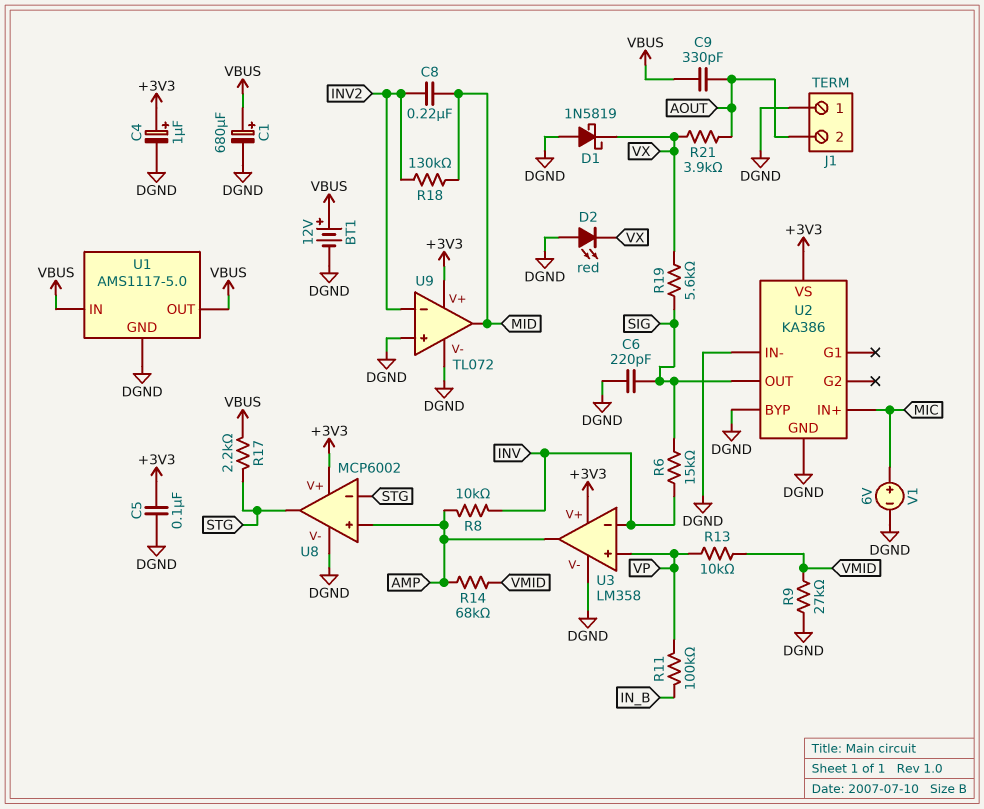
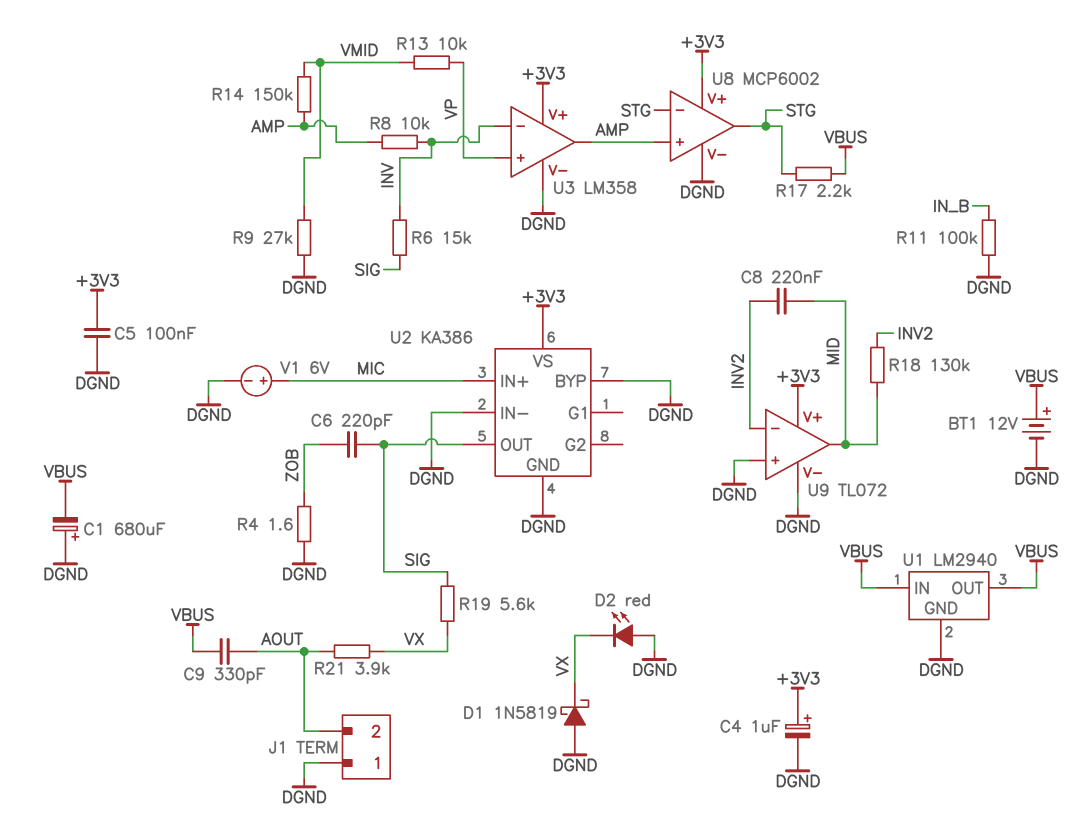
C1: 680uF (plus VBUS, minus DGND) -> 680uF (plus DGND, minus VBUS)
C6: 220pF (DGND, SIG) -> 220pF (SIG, ZOB)
R4: none -> 1.6 (DGND, ZOB)
R11: 100k (IN_B, VP) -> 100k (DGND, IN_B)
R14: 68k (AMP, VMID) -> 150k (AMP, VMID)
U1: AMS1117-5.0 -> LM2940

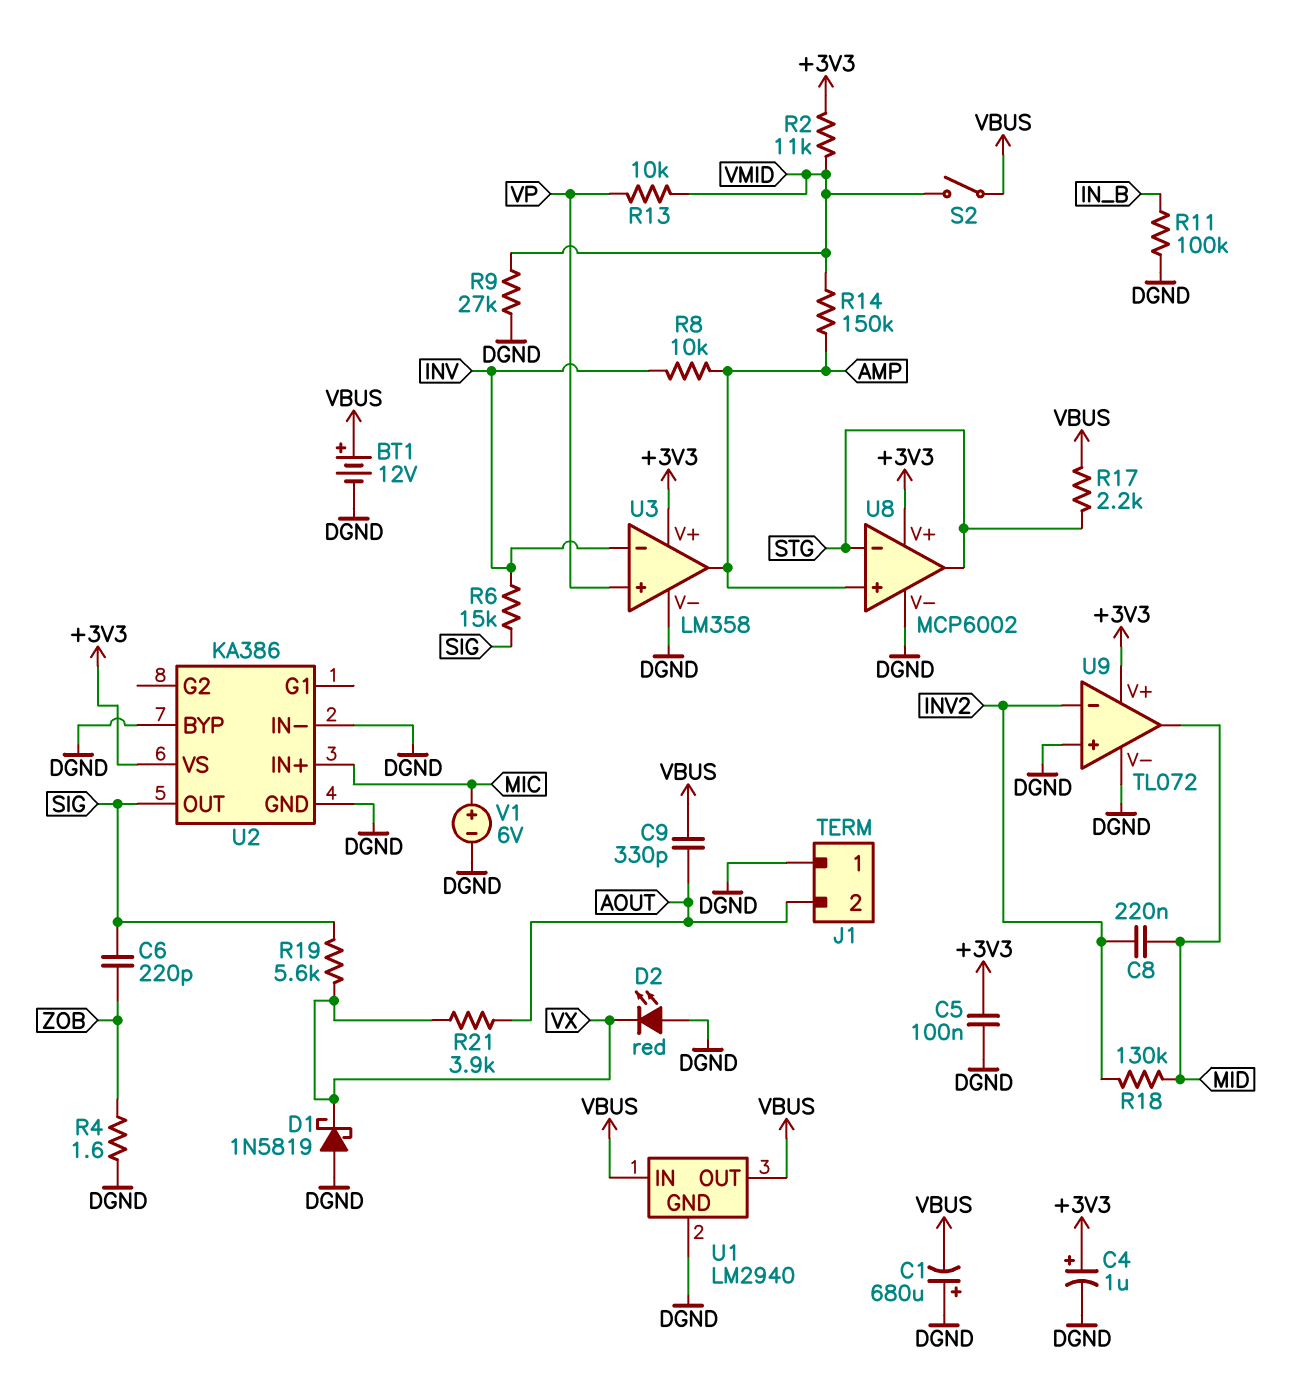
R2: none -> 11k (+3V3, VMID)
S2: none -> switch (VBUS, VMID)

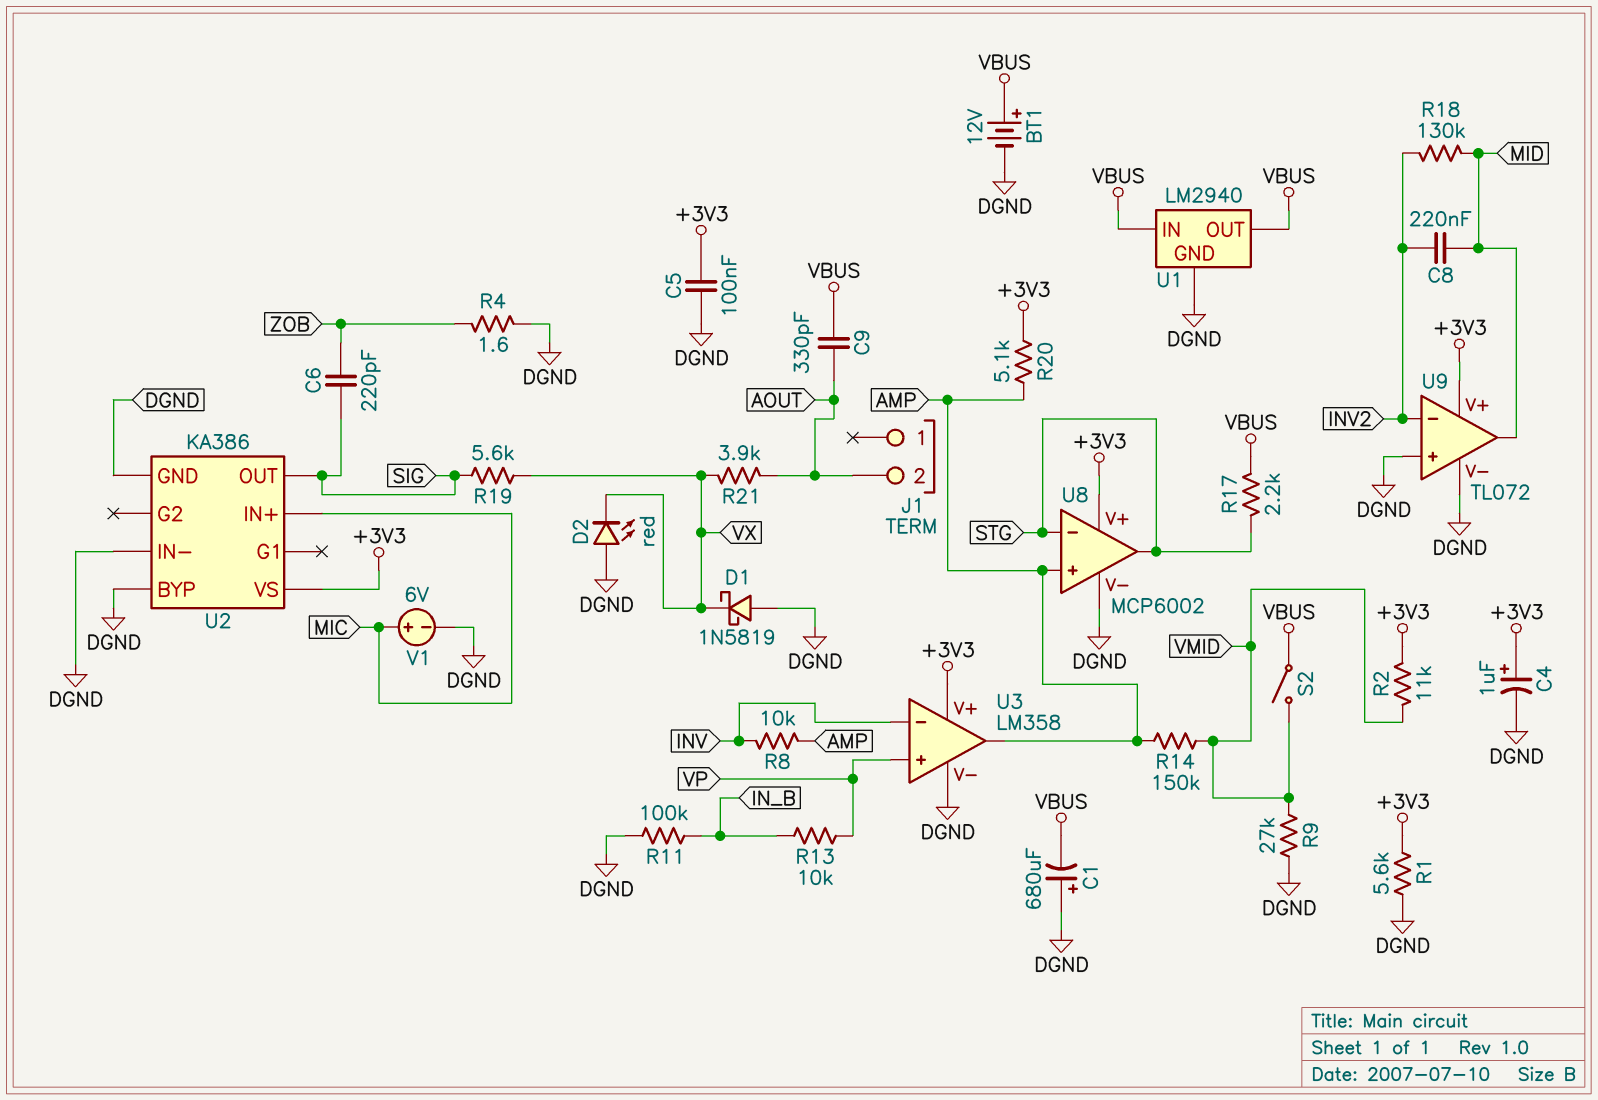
J1 pin 1: DGND -> none
R1: none -> 5.6k (+3V3, DGND)
R6: 15k (INV, SIG) -> none
R13: 10k (VMID, VP) -> 10k (IN_B, VP)
R20: none -> 5.1k (+3V3, AMP)

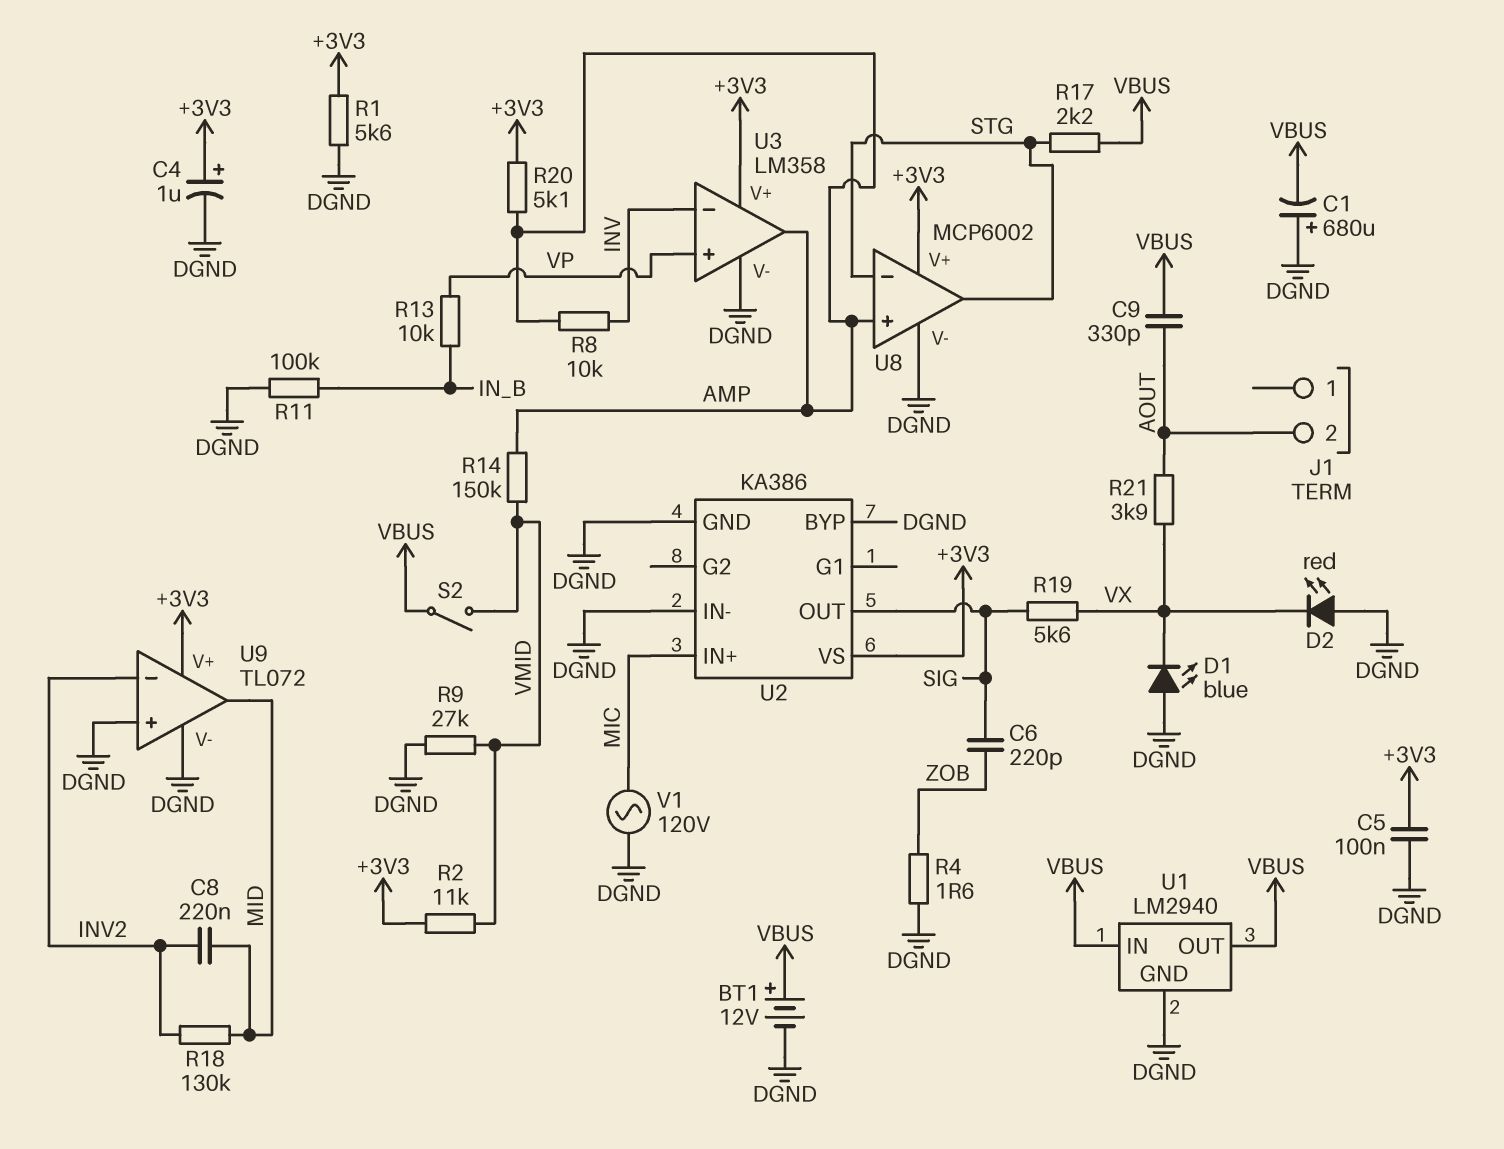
D1: schottky 1N5819 (A DGND, K VX) -> LED blue (A DGND, K VX)
V1: 6V (plus MIC, minus DGND) -> AC 120V (DGND, MIC)

